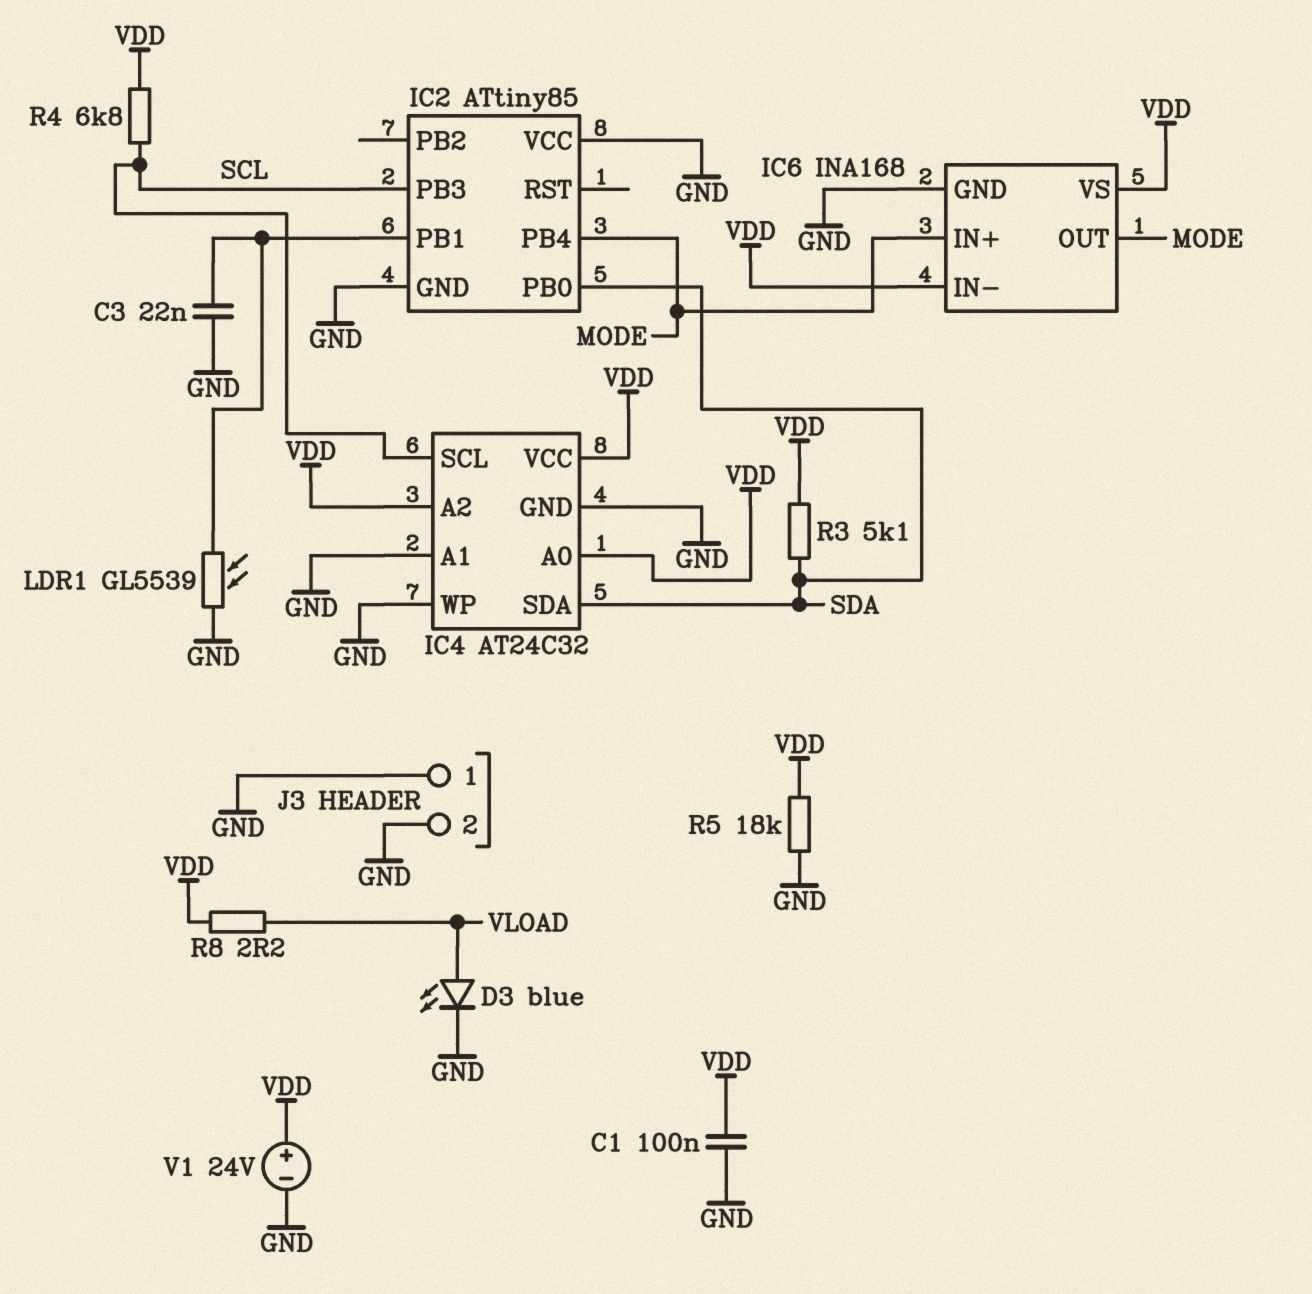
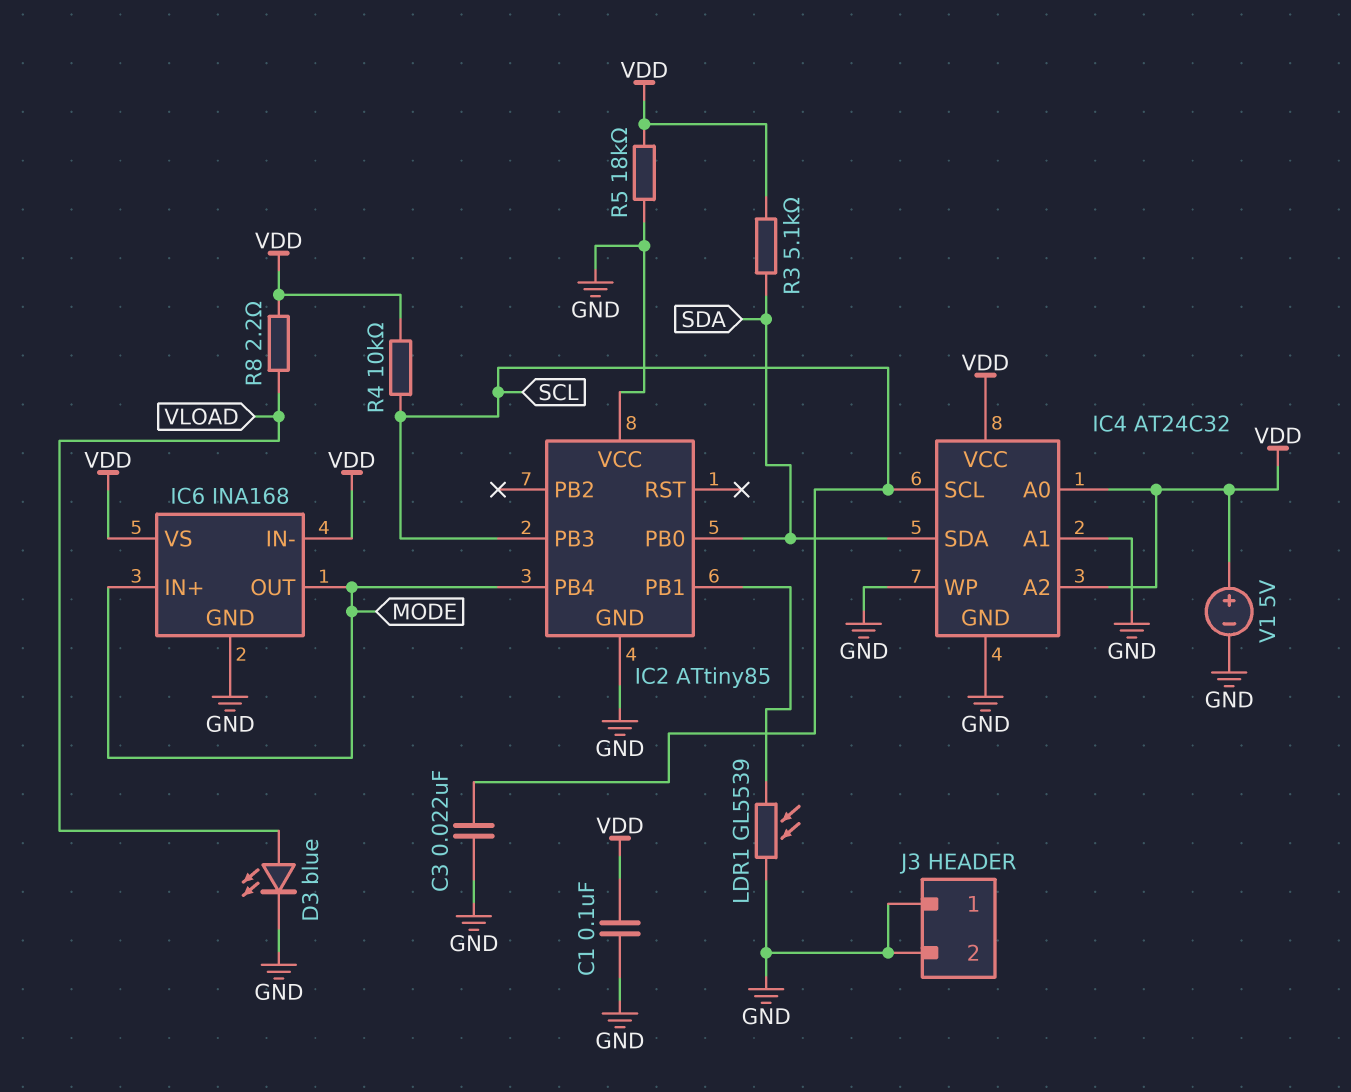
C3: 22nF (GND, IC2/PB1) -> 22nF (GND, SCL)
R4: 6.8k (SCL, VDD) -> 10k (SCL, VDD)
V1: 24V (plus VDD, minus GND) -> 5V (plus VDD, minus GND)

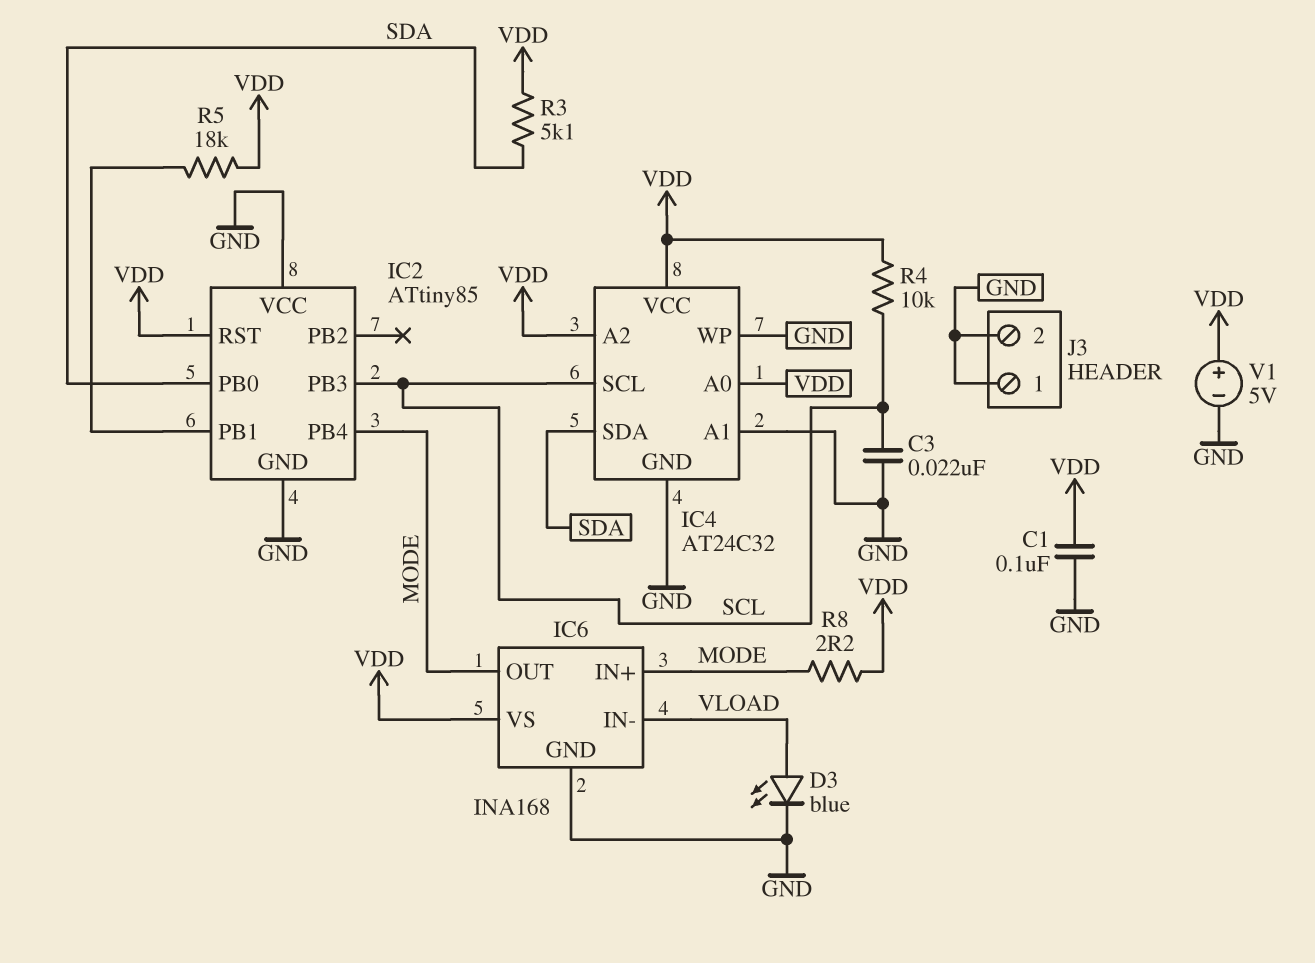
IC2 pin RST: none -> VDD
IC6 pin IN-: VDD -> VLOAD
LDR1: GL5539 (GND, IC2/PB1) -> none
R5: 18k (GND, VDD) -> 18k (IC2/PB1, VDD)
R8: 2.2 (VDD, VLOAD) -> 2.2 (MODE, VDD)

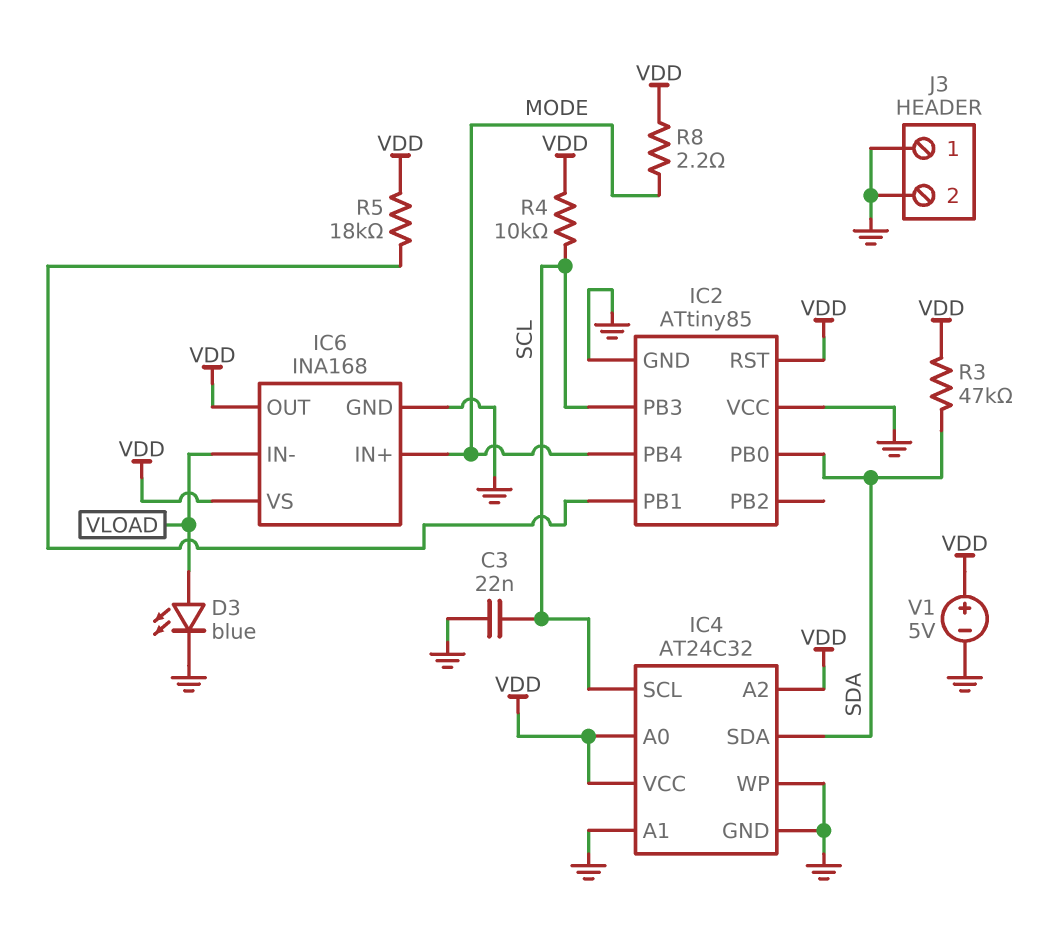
C1: 100nF (GND, VDD) -> none
IC6 pin OUT: MODE -> VDD
R3: 5.1k (SDA, VDD) -> 47k (SDA, VDD)

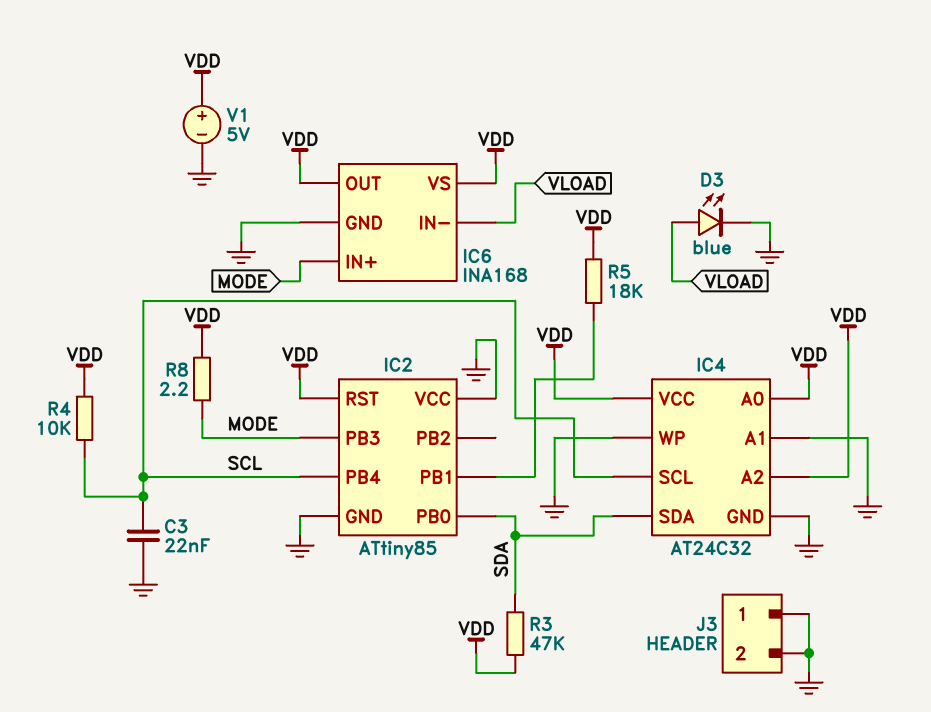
IC2 pin PB3: SCL -> MODE
IC2 pin PB4: MODE -> SCL

